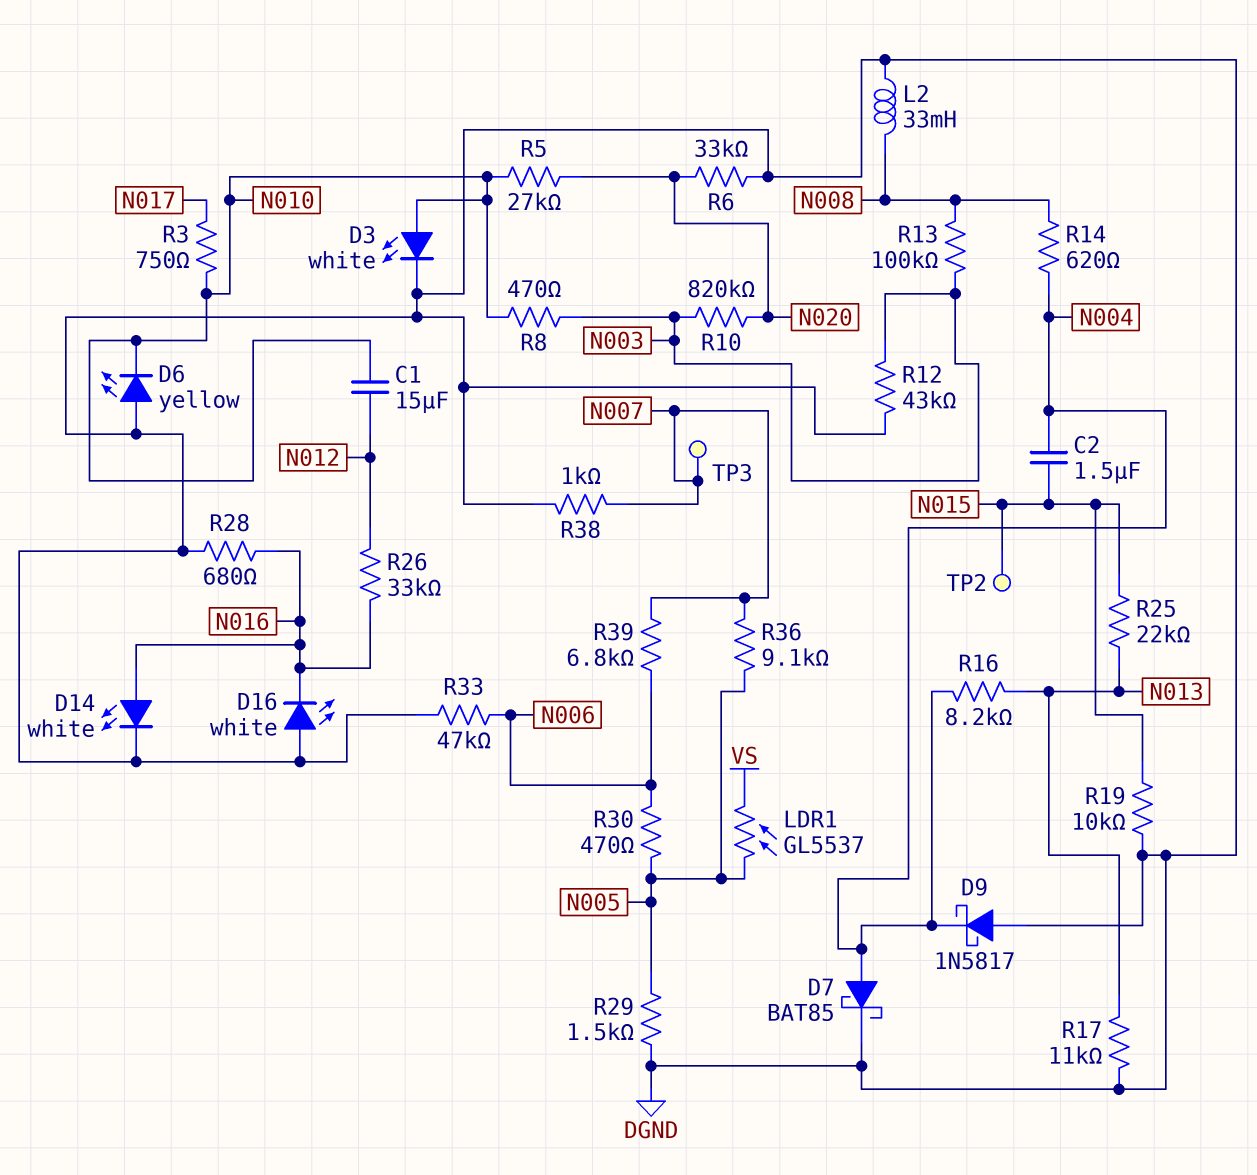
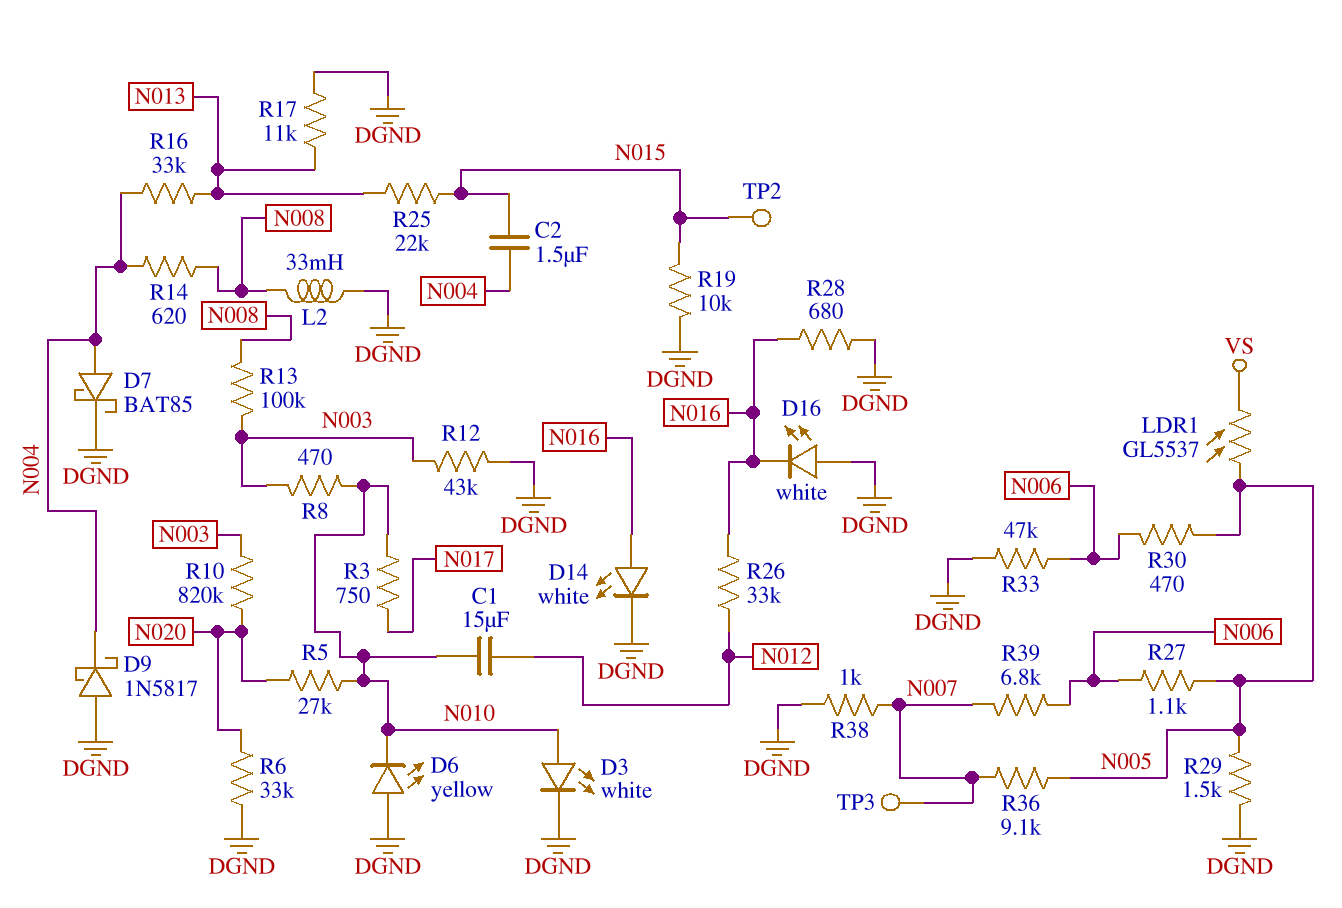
R16: 8.2k (N004, N013) -> 33k (N004, N013)
R27: none -> 1.1k (N005, N006)

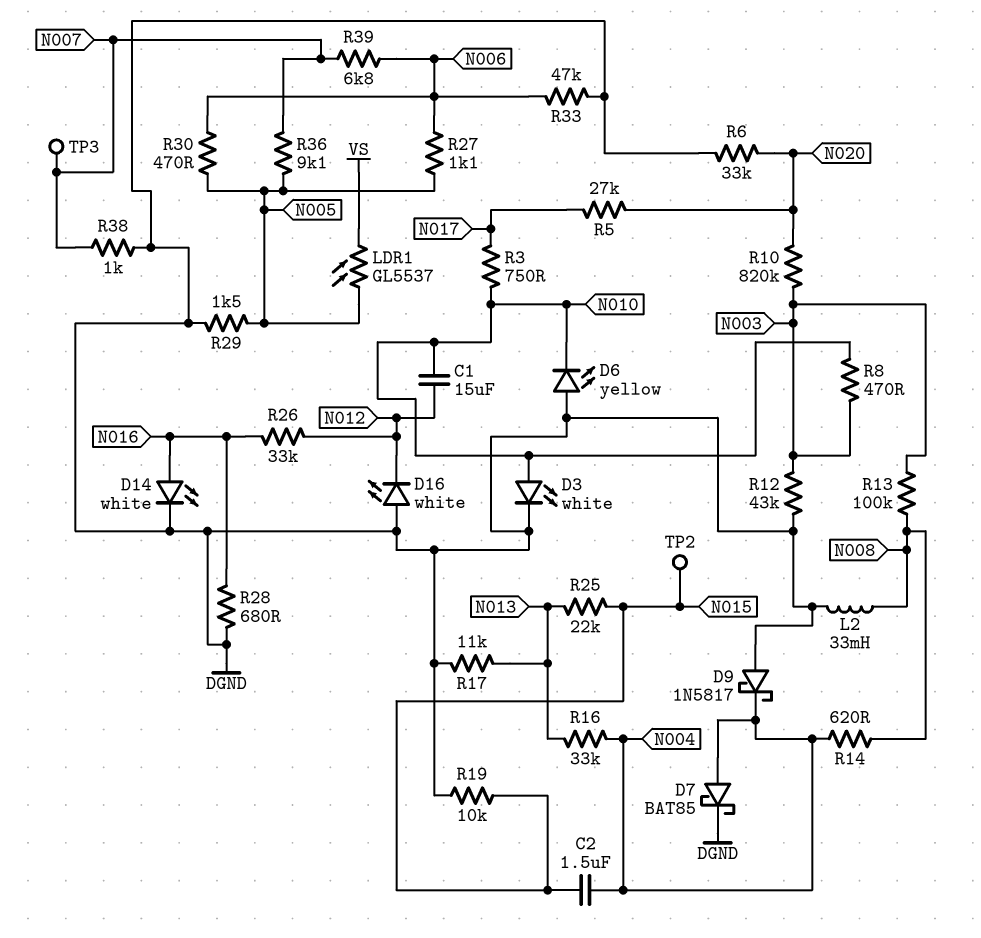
D16: LED white (A DGND, K N016) -> LED white (A DGND, K N012)
R5: 27k (N010, N020) -> 27k (N017, N020)

